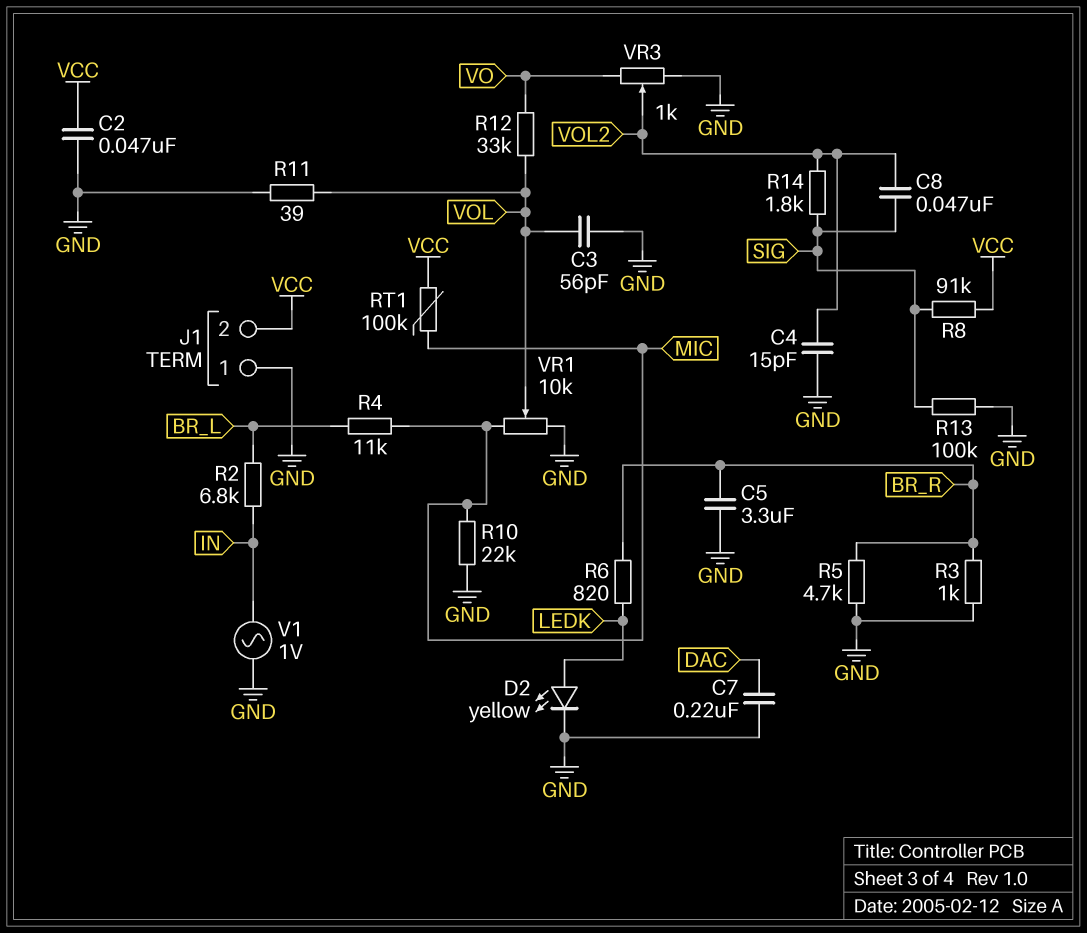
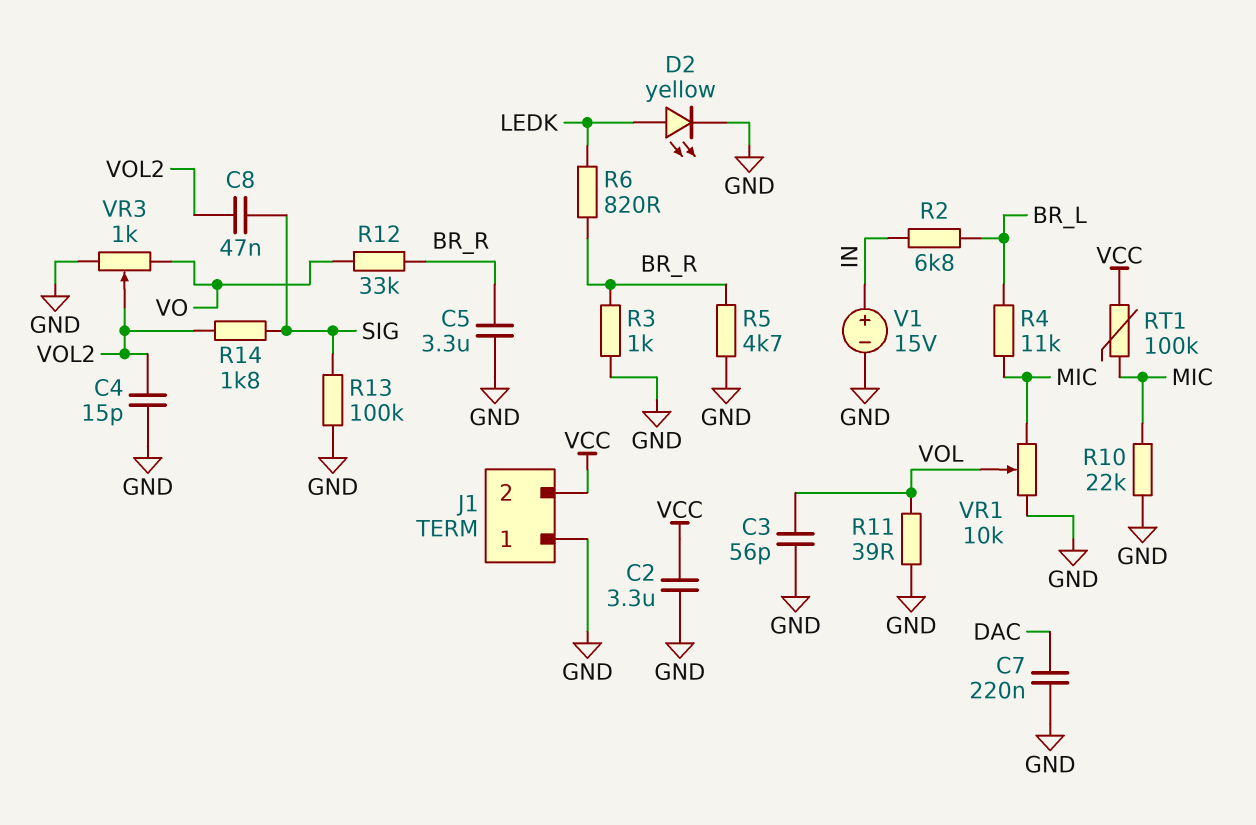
C2: 47nF (GND, VCC) -> 3.3uF (GND, VCC)
R8: 91k (SIG, VCC) -> none
R12: 33k (VO, VOL) -> 33k (BR_R, VO)
V1: AC 1V (GND, IN) -> 15V (plus IN, minus GND)

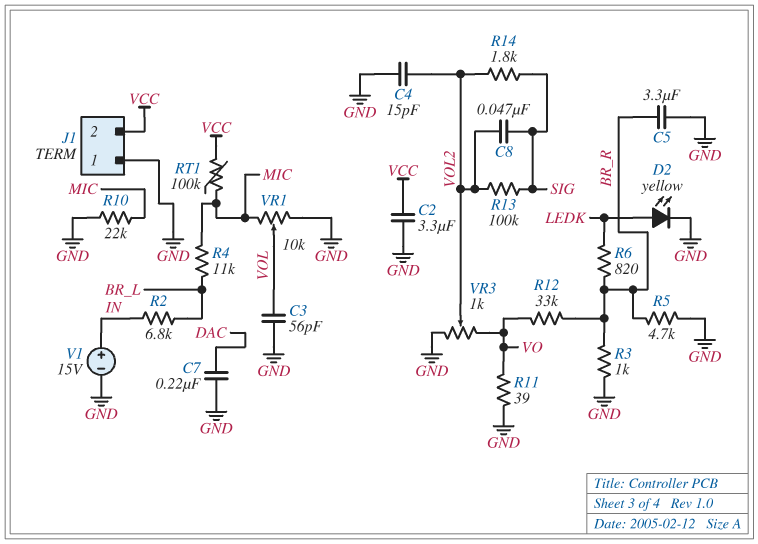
R11: 39 (GND, VOL) -> 39 (GND, VO)
R13: 100k (GND, SIG) -> 100k (SIG, VOL2)

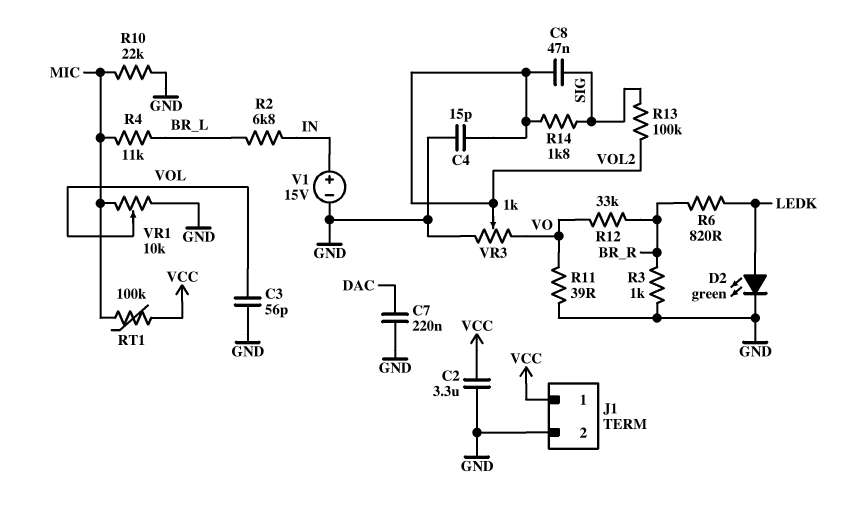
C5: 3.3uF (BR_R, GND) -> none
D2: LED yellow (A LEDK, K GND) -> LED green (A LEDK, K GND)
J1 pin 1: GND -> VCC
J1 pin 2: VCC -> GND
R5: 4.7k (BR_R, GND) -> none

